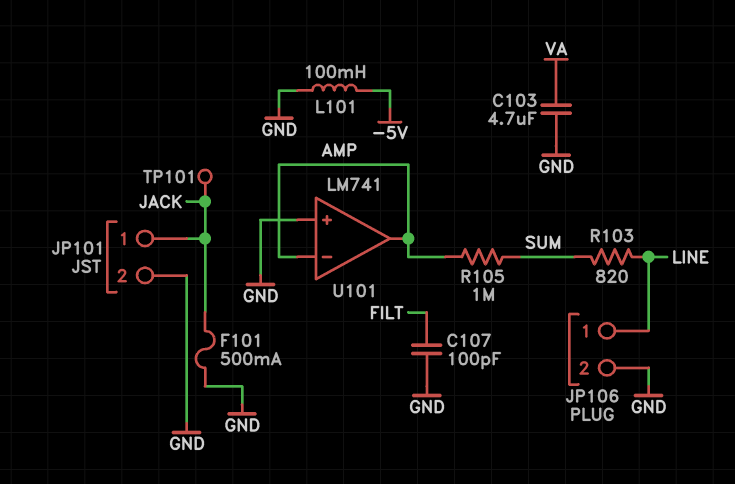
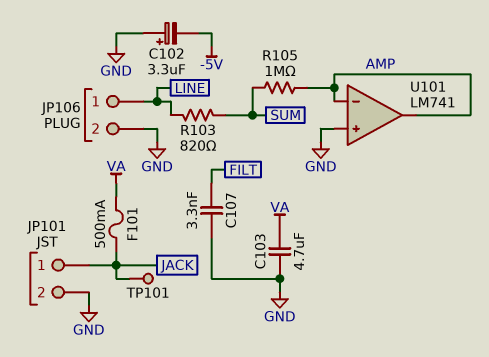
C102: none -> 3.3uF (plus GND, minus -5V)
C107: 100pF (FILT, GND) -> 3.3nF (FILT, GND)
F101: 500mA (GND, JACK) -> 500mA (JACK, VA)
L101: 100mH (-5V, GND) -> none

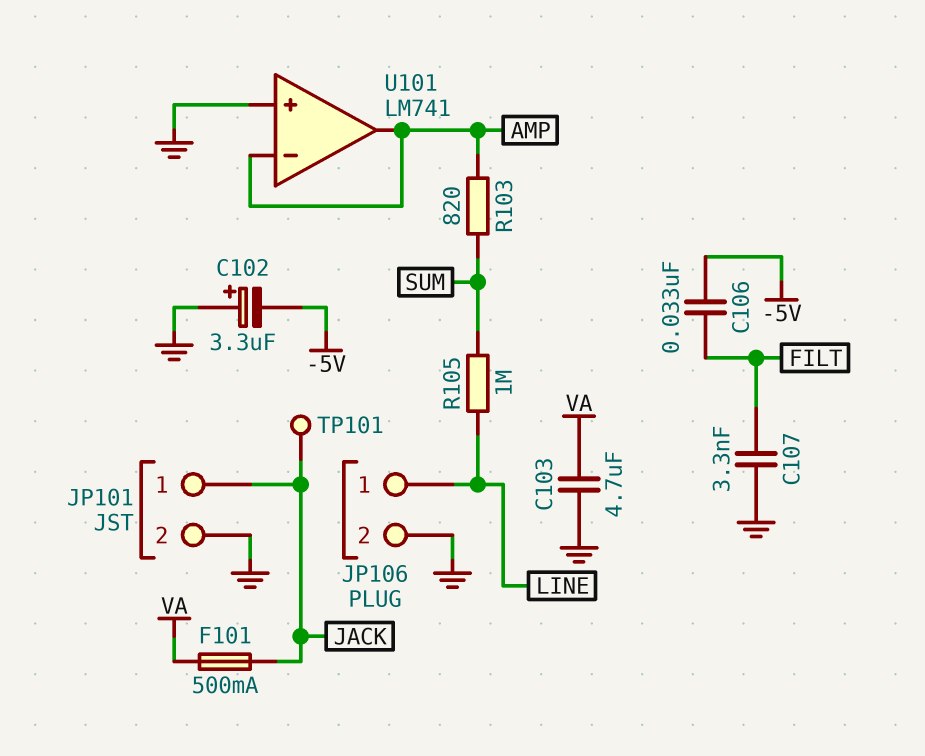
C106: none -> 33nF (-5V, FILT)
R103: 820 (LINE, SUM) -> 820 (AMP, SUM)
R105: 1M (AMP, SUM) -> 1M (LINE, SUM)

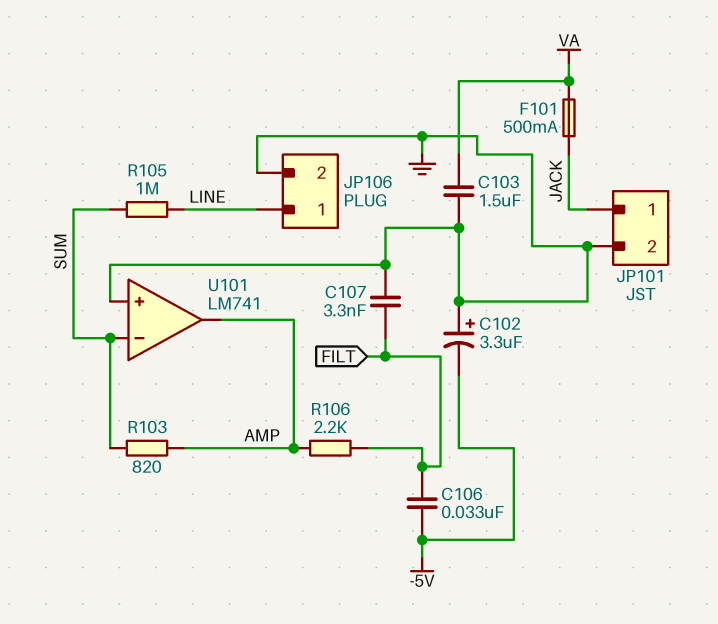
C103: 4.7uF (GND, VA) -> 1.5uF (GND, VA)
R106: none -> 2.2k (AMP, FILT)
TP101: test point (JACK) -> none
U101 pin in-: AMP -> SUM

